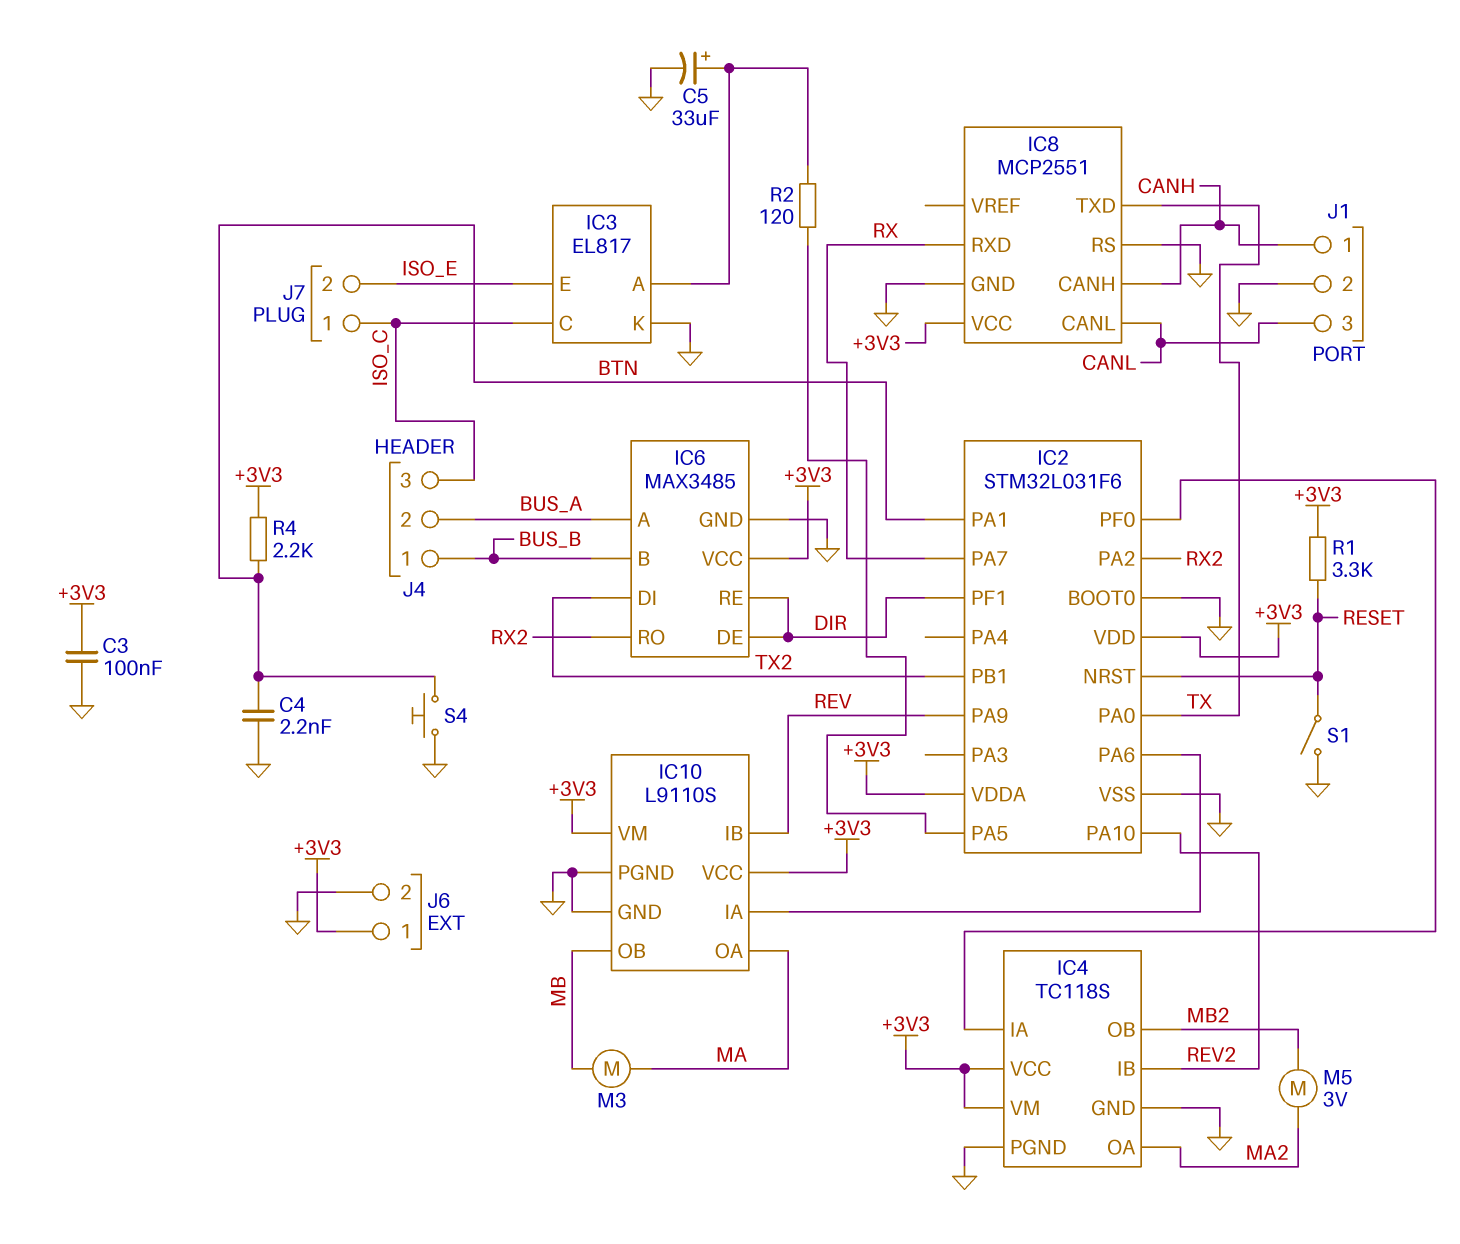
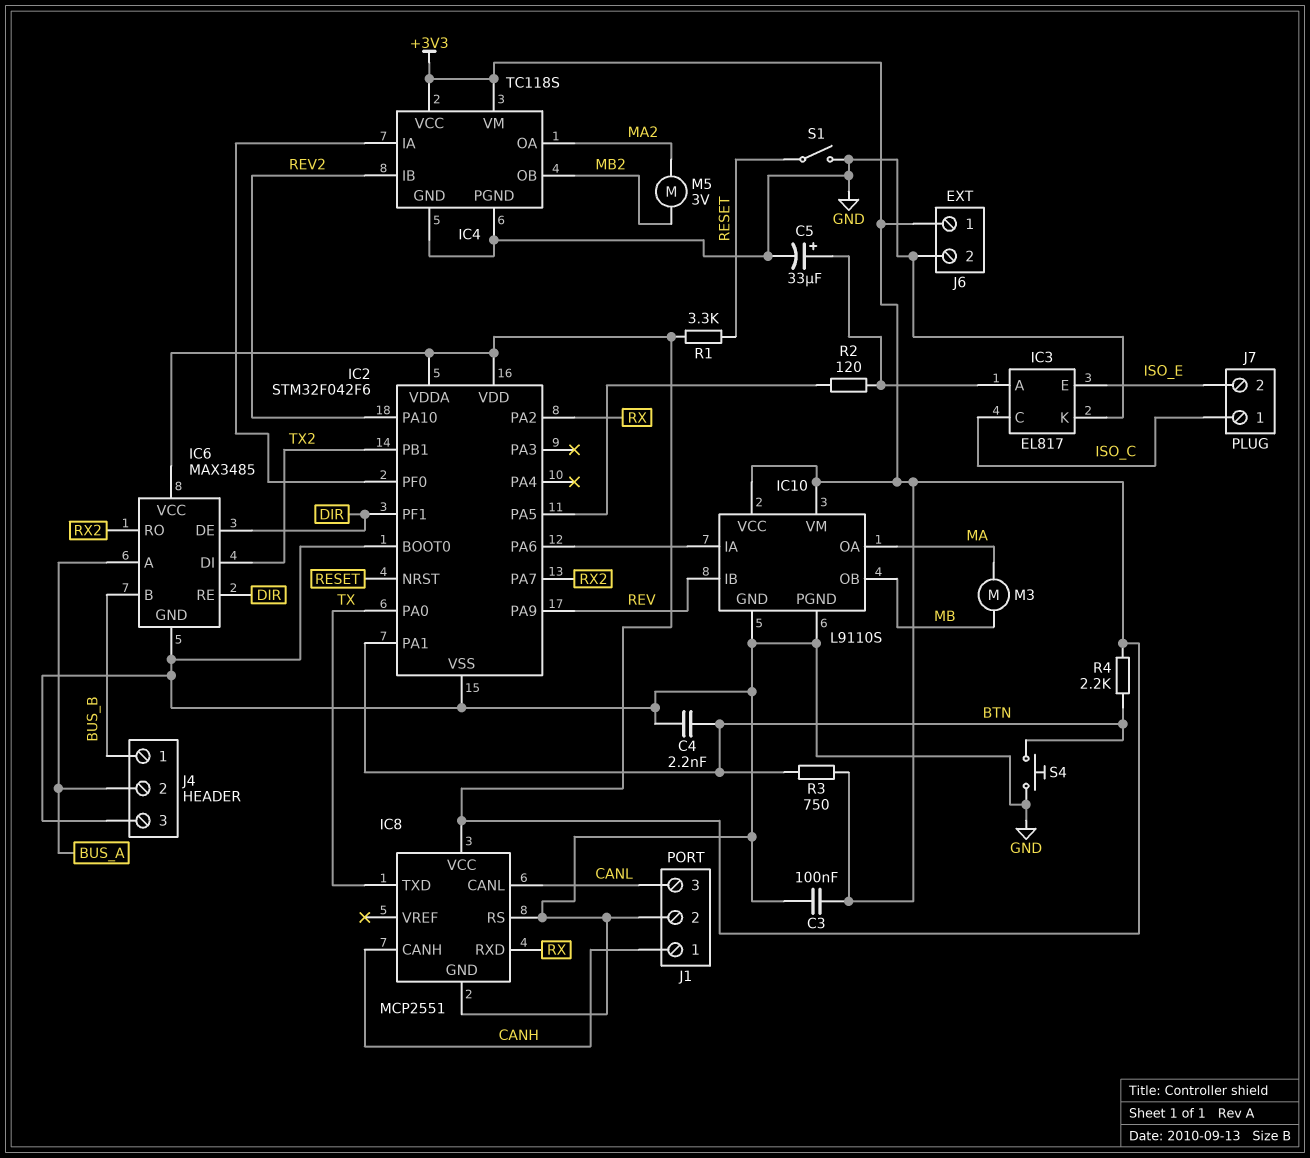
IC2: STM32L031F6 -> STM32F042F6
IC2 pin PA2: RX2 -> RX
IC2 pin PA7: RX -> RX2
J4 pin 3: ISO_C -> GND
R3: none -> 750 (+3V3, BTN)

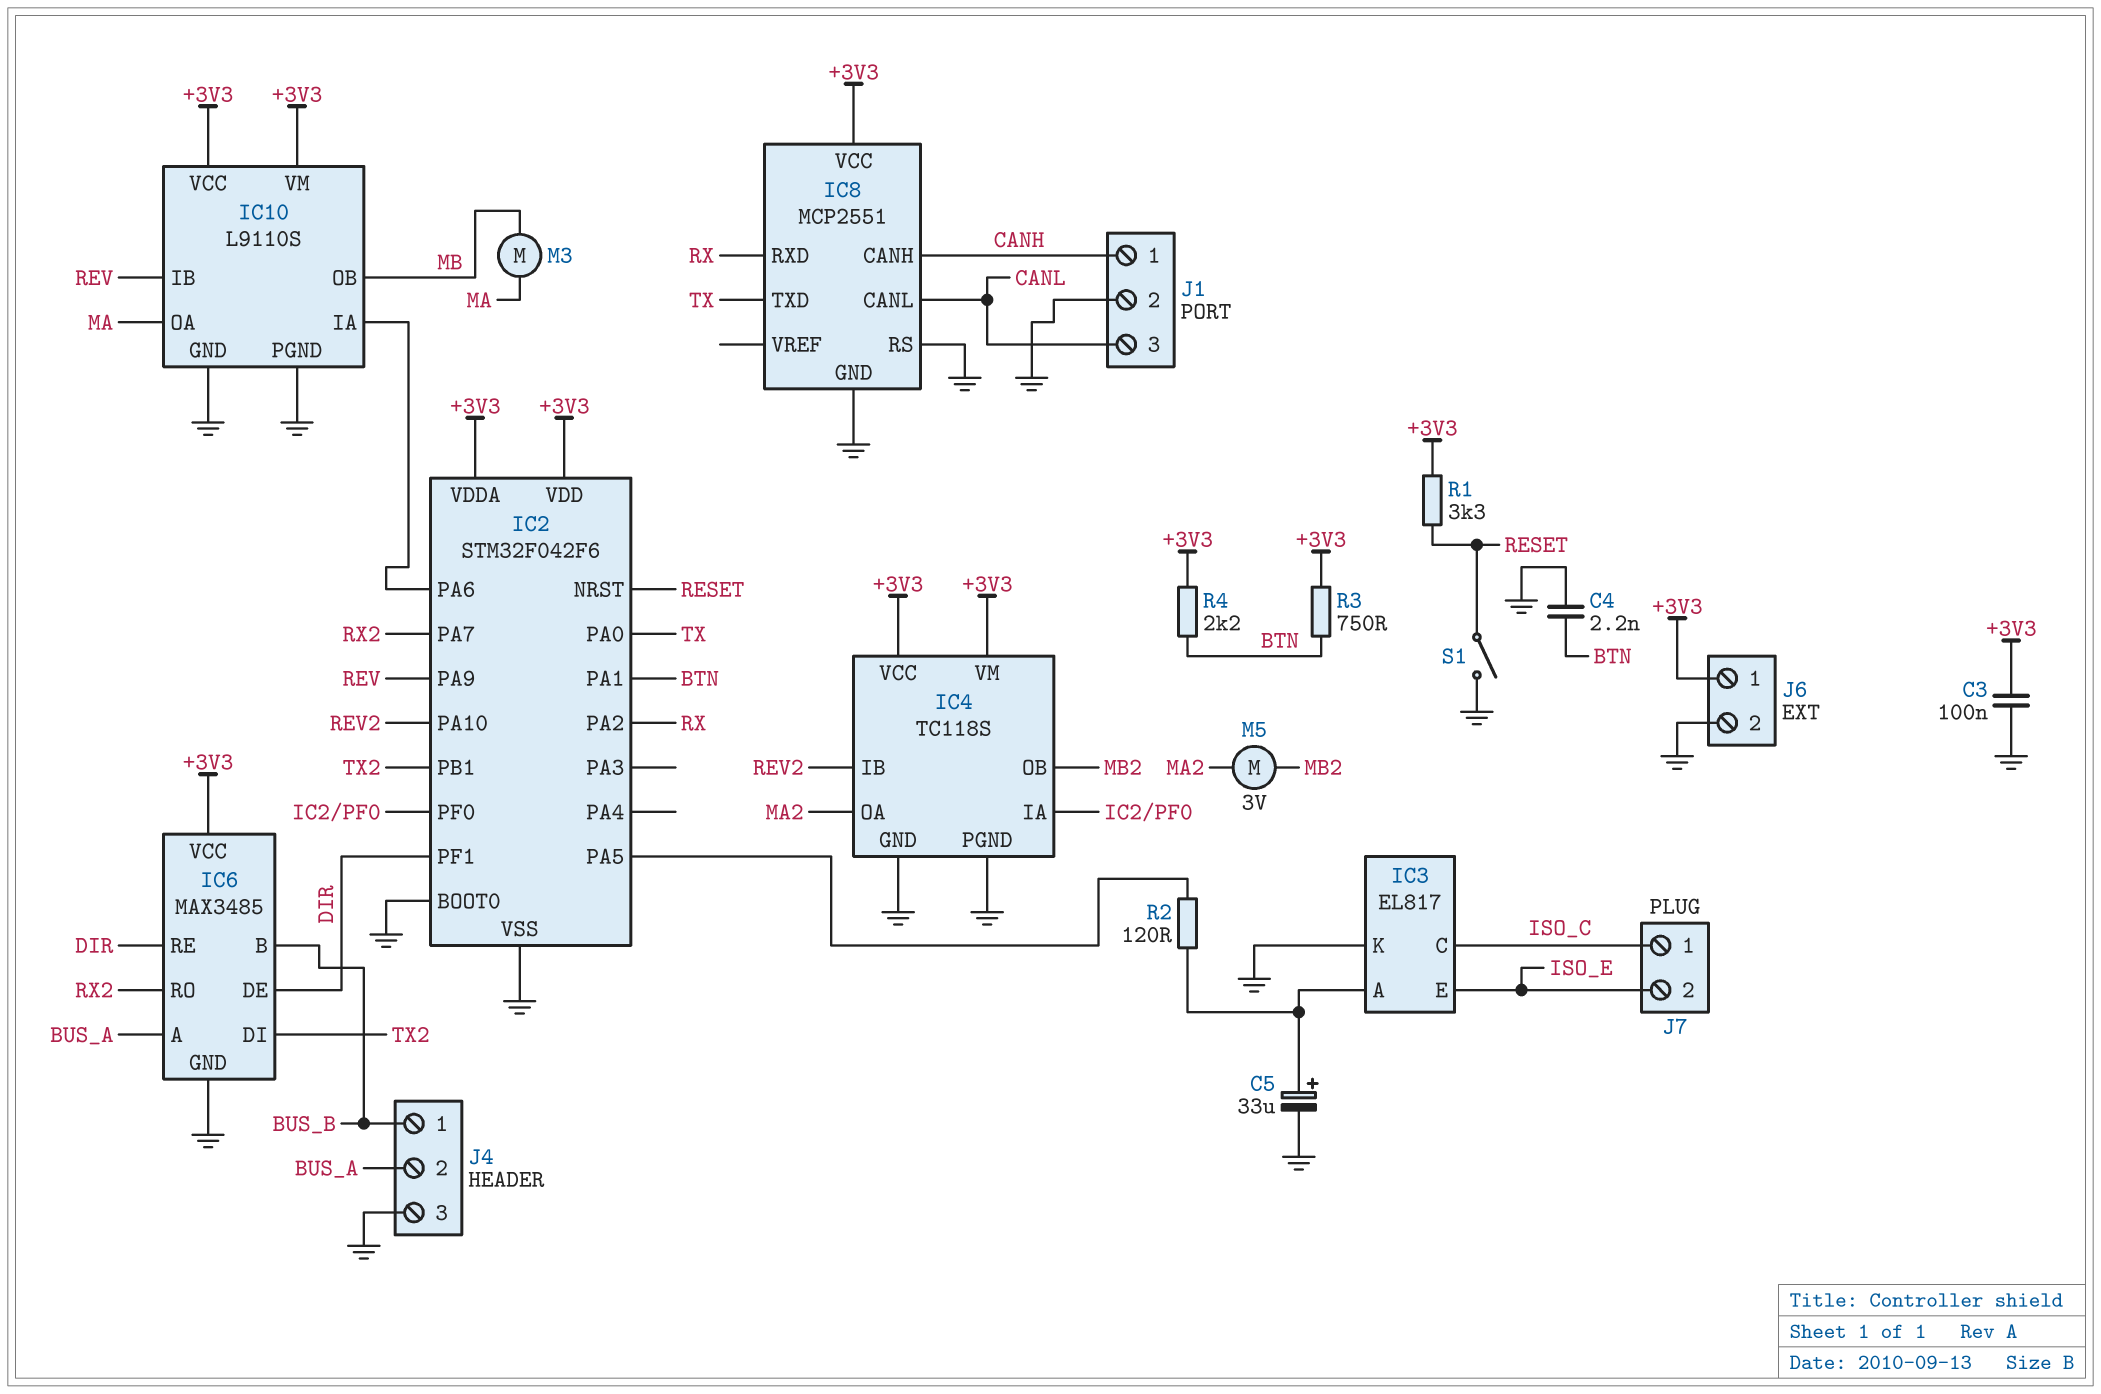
S4: button (BTN, GND) -> none

